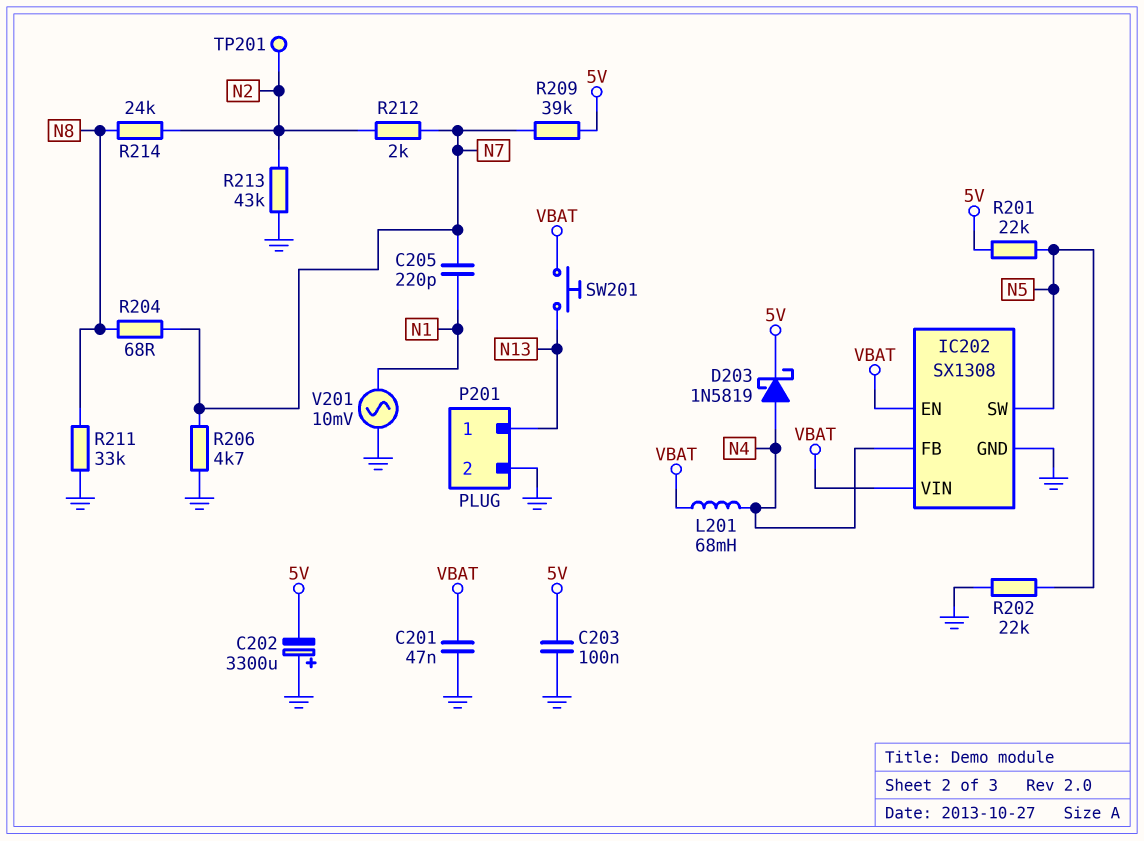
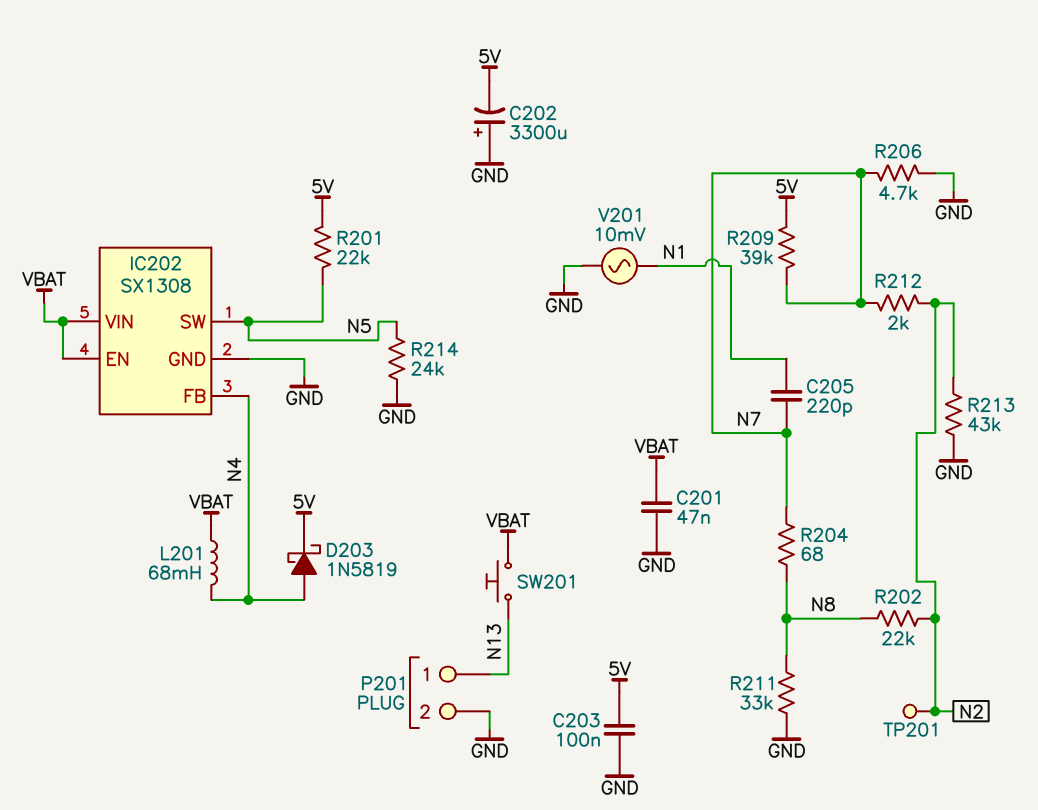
R202: 22k (GND, N5) -> 22k (N2, N8)
R214: 24k (N2, N8) -> 24k (GND, N5)

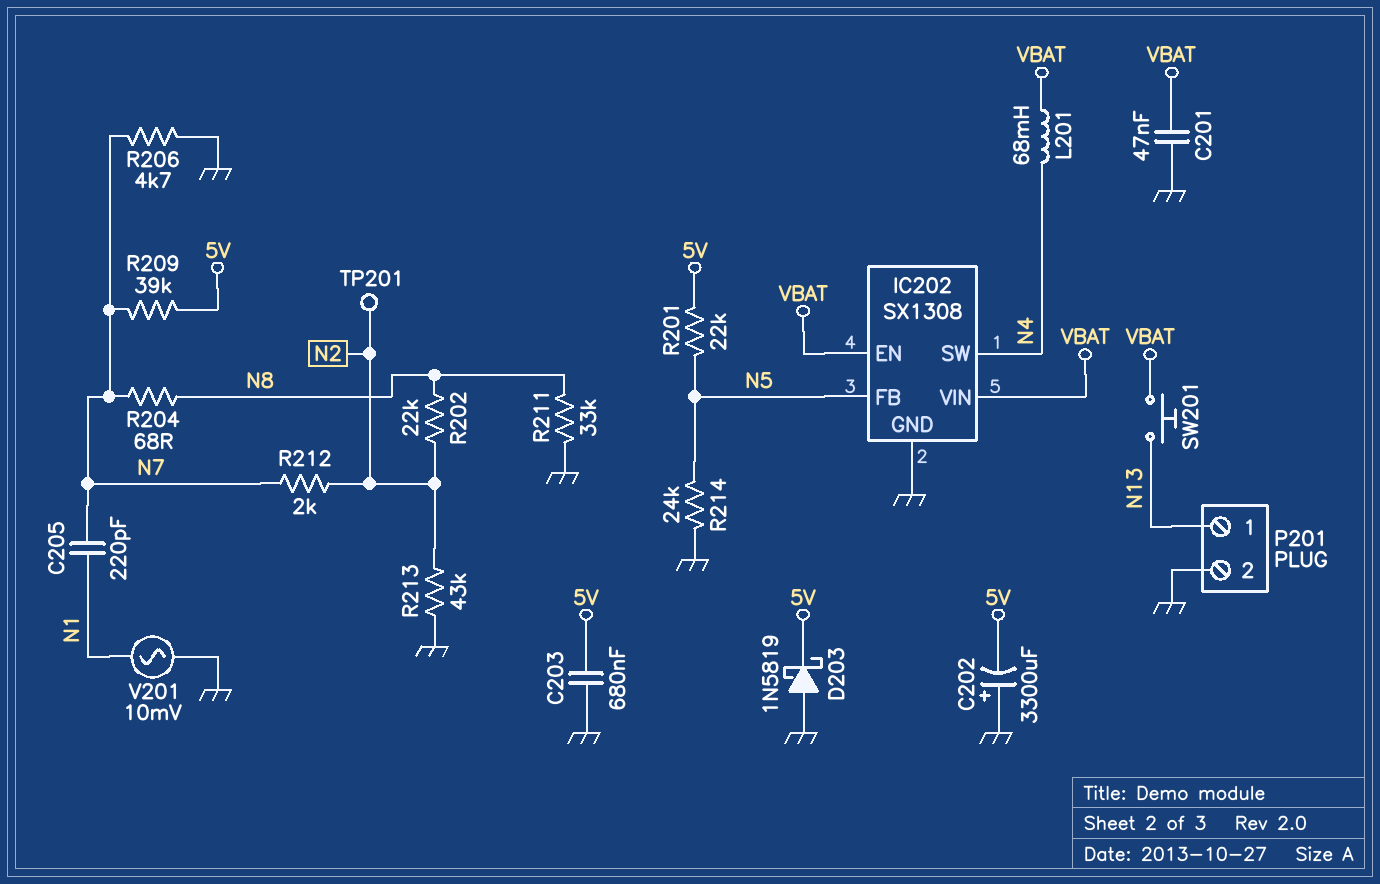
C203: 100nF (5V, GND) -> 680nF (5V, GND)
D203: schottky 1N5819 (A N4, K 5V) -> schottky 1N5819 (A GND, K 5V)
IC202 pin FB: N4 -> N5
IC202 pin SW: N5 -> N4

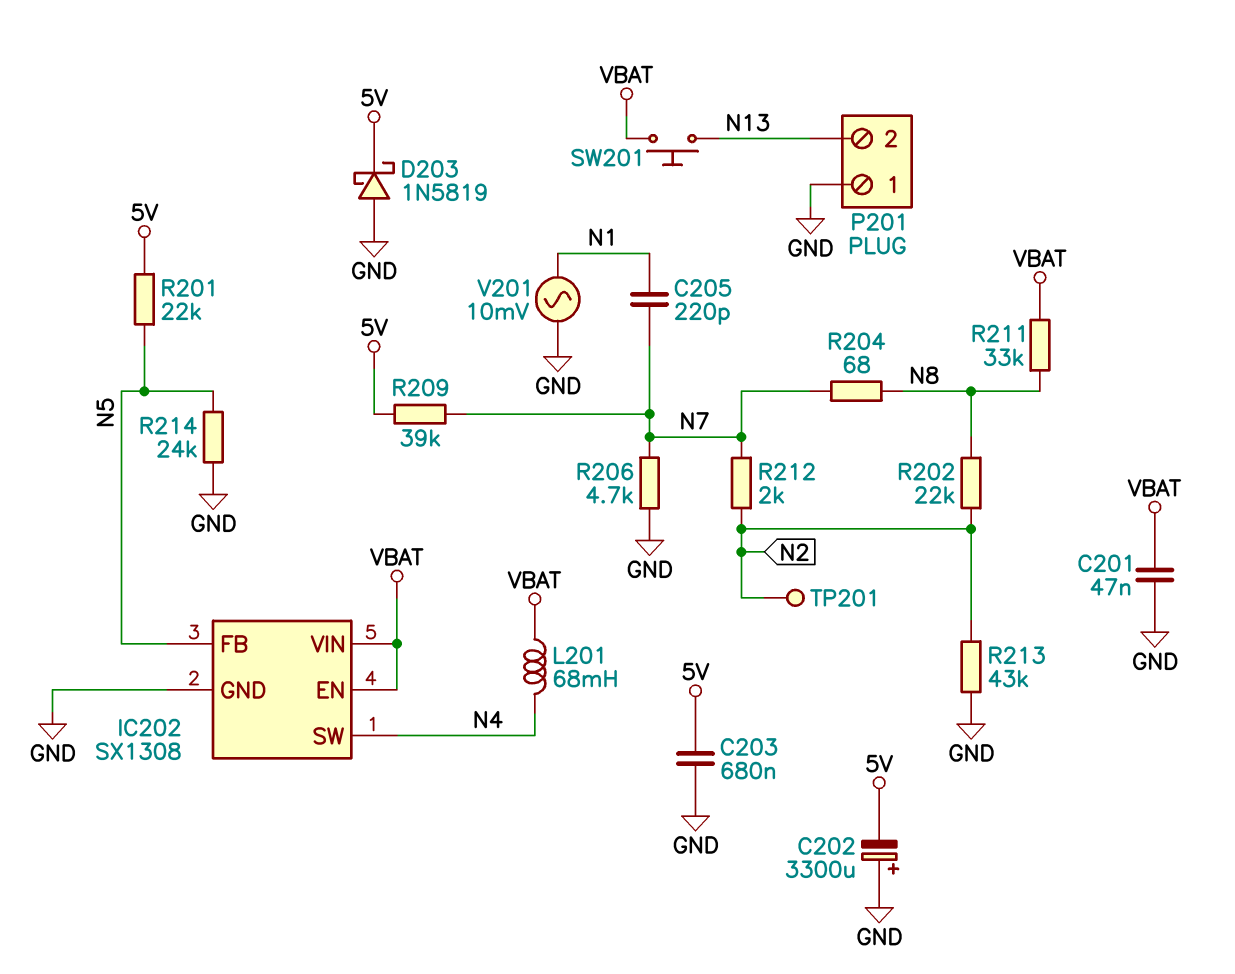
P201 pin 1: N13 -> GND
P201 pin 2: GND -> N13
R211: 33k (GND, N8) -> 33k (N8, VBAT)

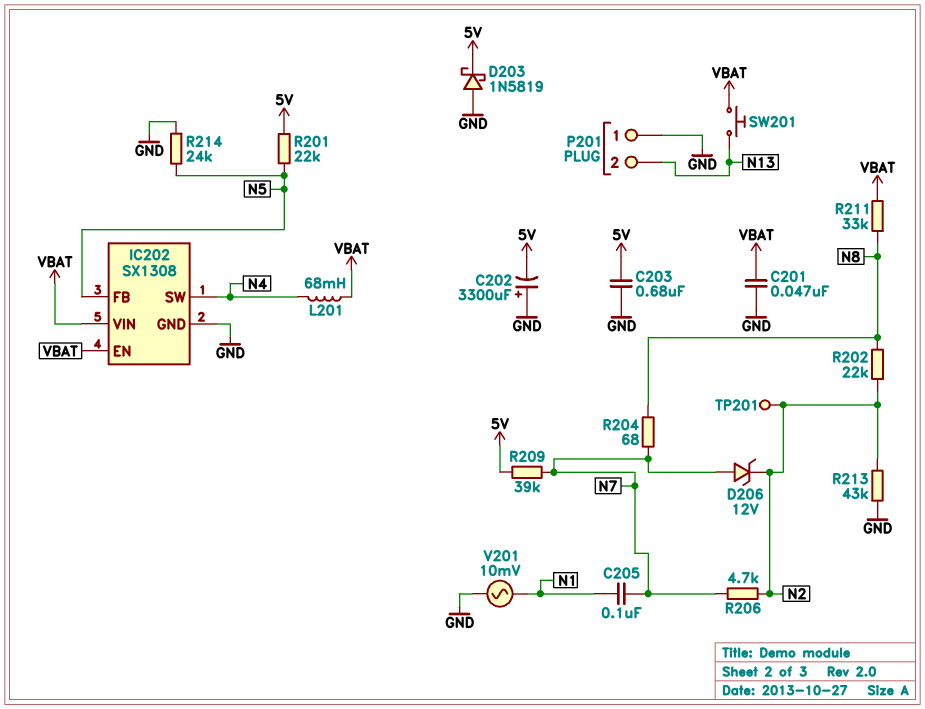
C205: 220pF (N1, N7) -> 100nF (N1, N7)
D206: none -> zener 12V (A N7, K N2)
R206: 4.7k (GND, N7) -> 4.7k (N2, N7)
R212: 2k (N2, N7) -> none

